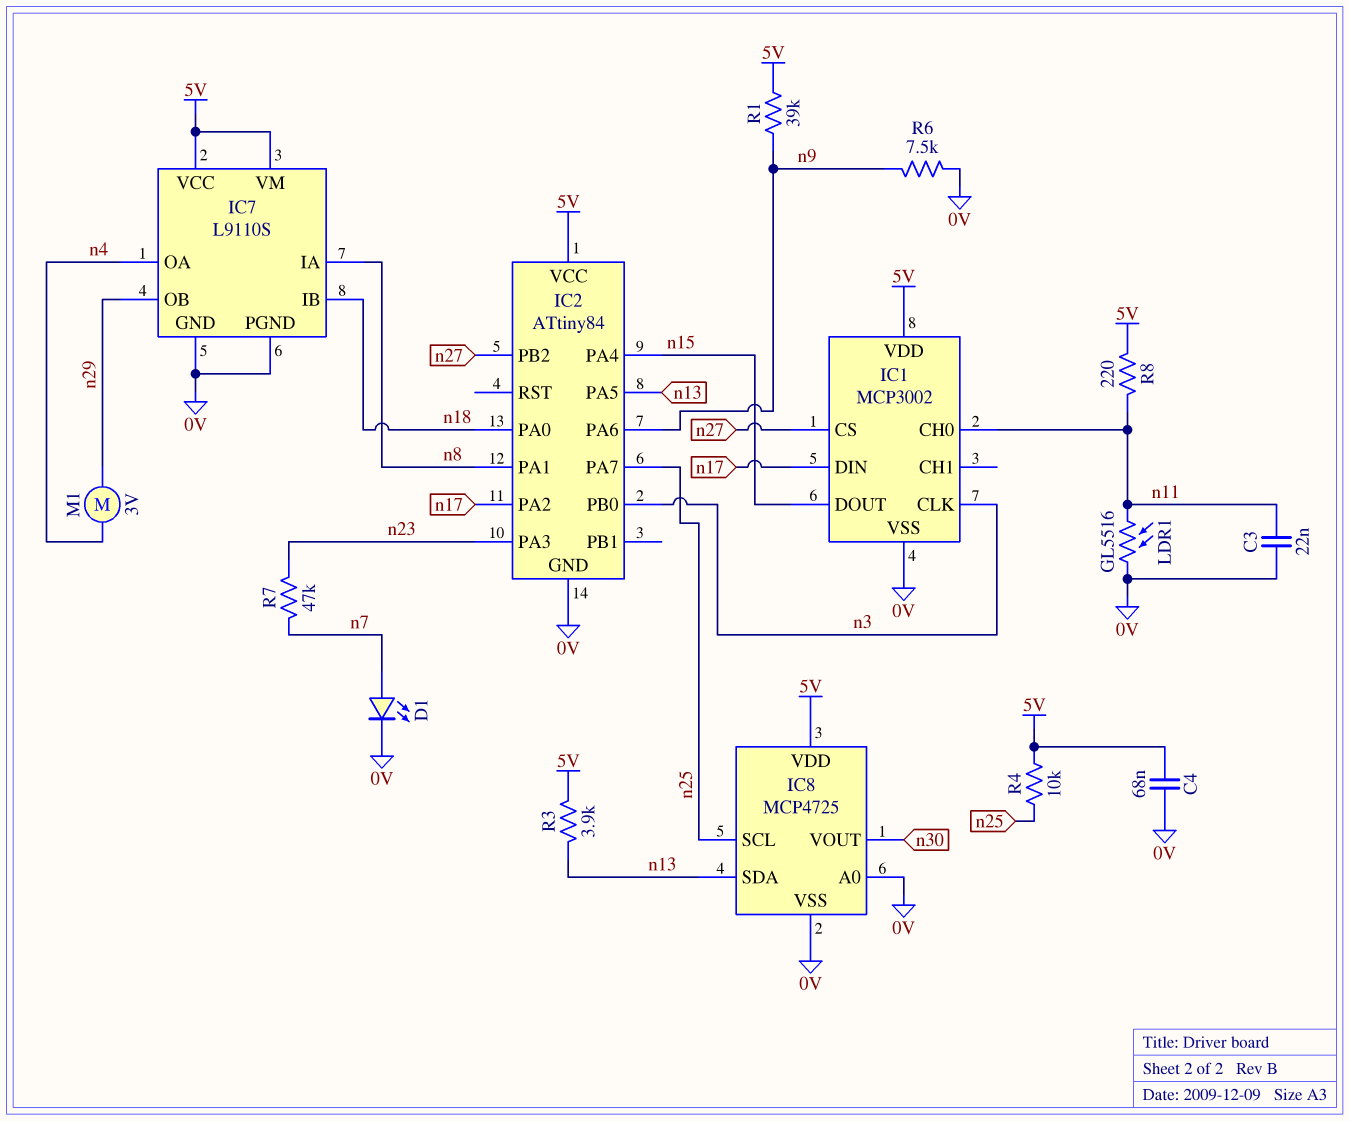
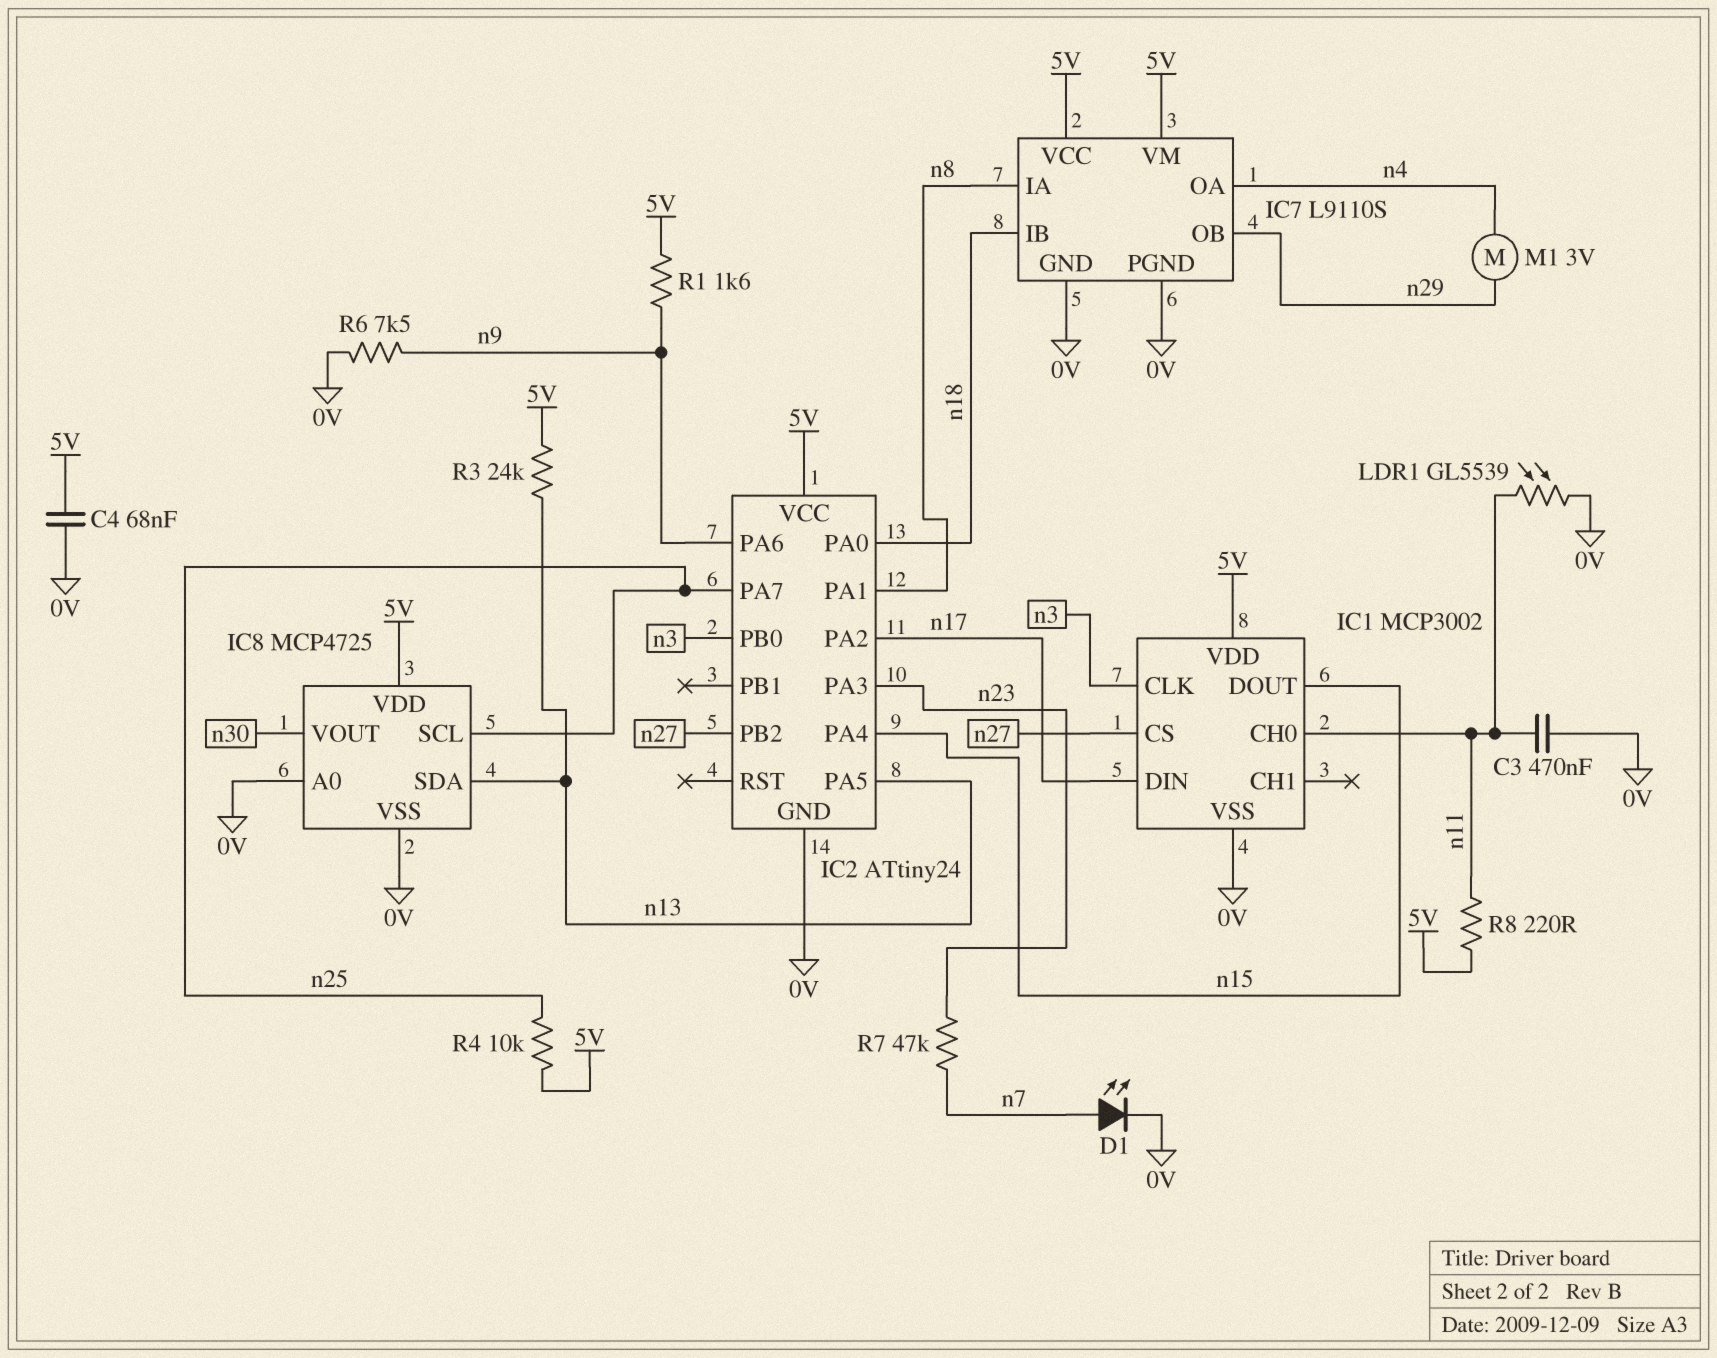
C3: 22nF (0V, n11) -> 470nF (0V, n11)
IC2: ATtiny84 -> ATtiny24
LDR1: GL5516 (0V, n11) -> GL5539 (0V, n11)
R1: 39k (5V, n9) -> 1.6k (5V, n9)
R3: 3.9k (5V, n13) -> 24k (5V, n13)

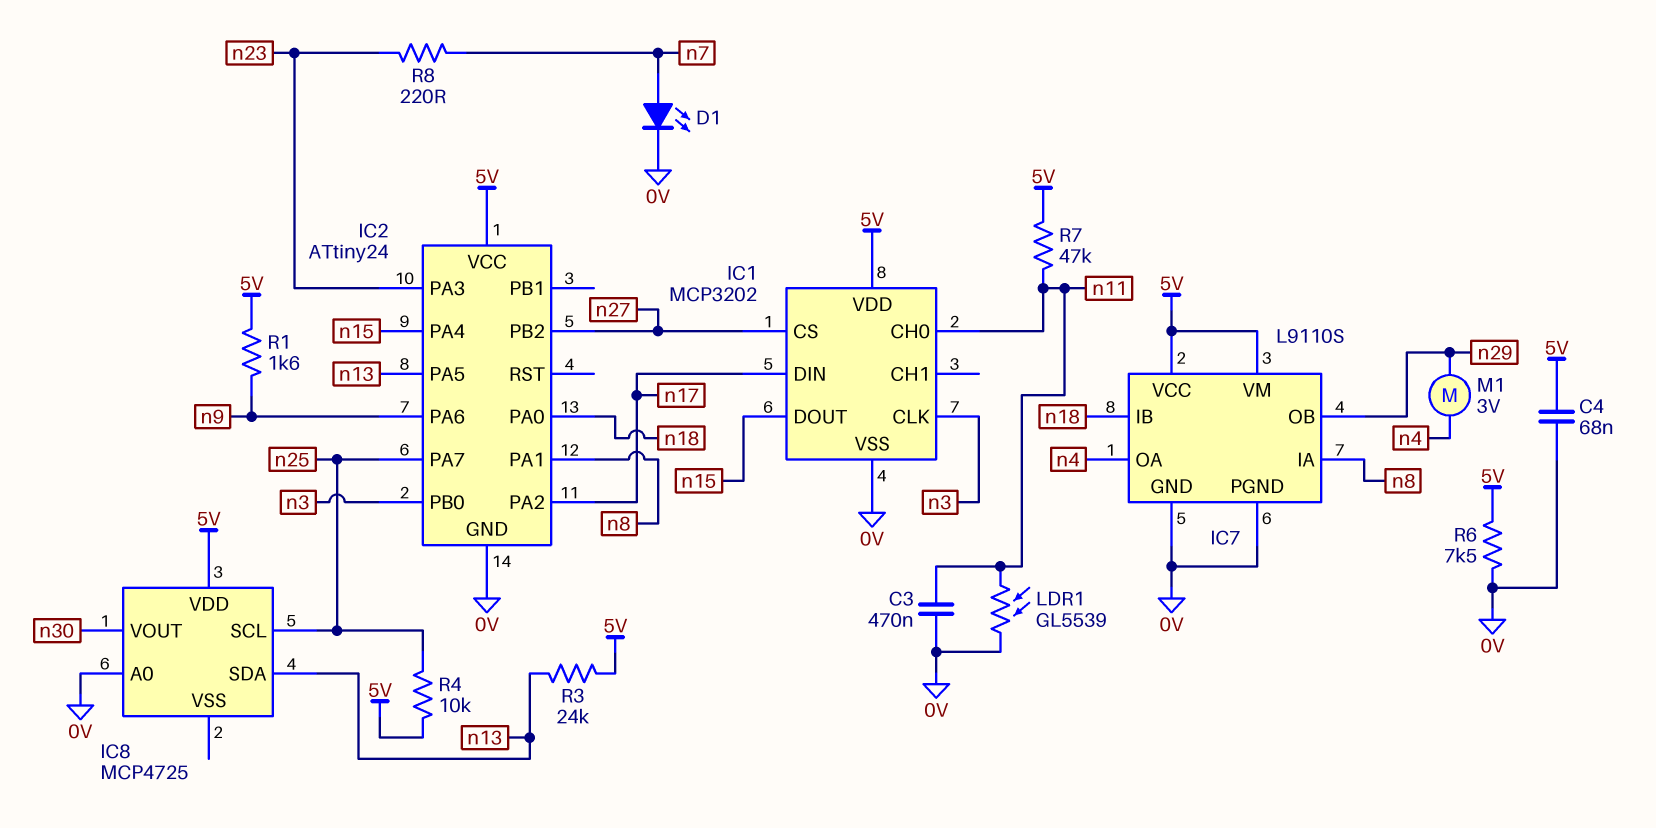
IC1: MCP3002 -> MCP3202
IC8 pin VSS: 0V -> none
R6: 7.5k (0V, n9) -> 7.5k (0V, 5V)
R7: 47k (n7, n23) -> 47k (5V, n11)
R8: 220 (5V, n11) -> 220 (n7, n23)

